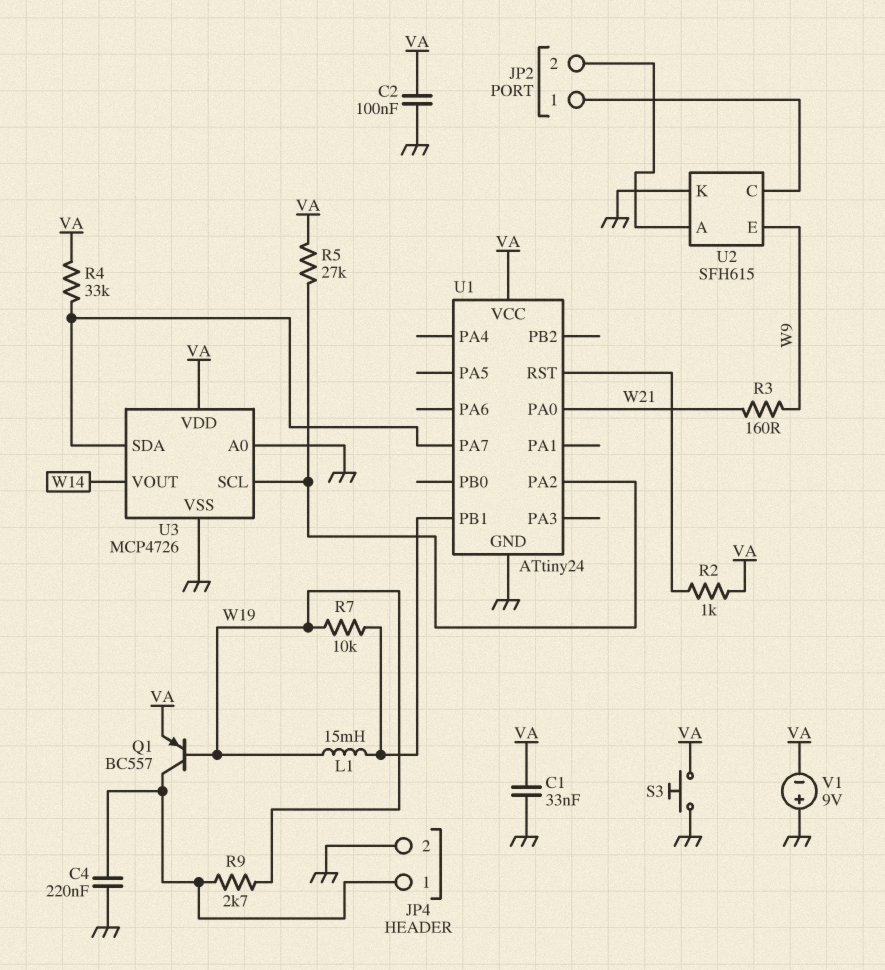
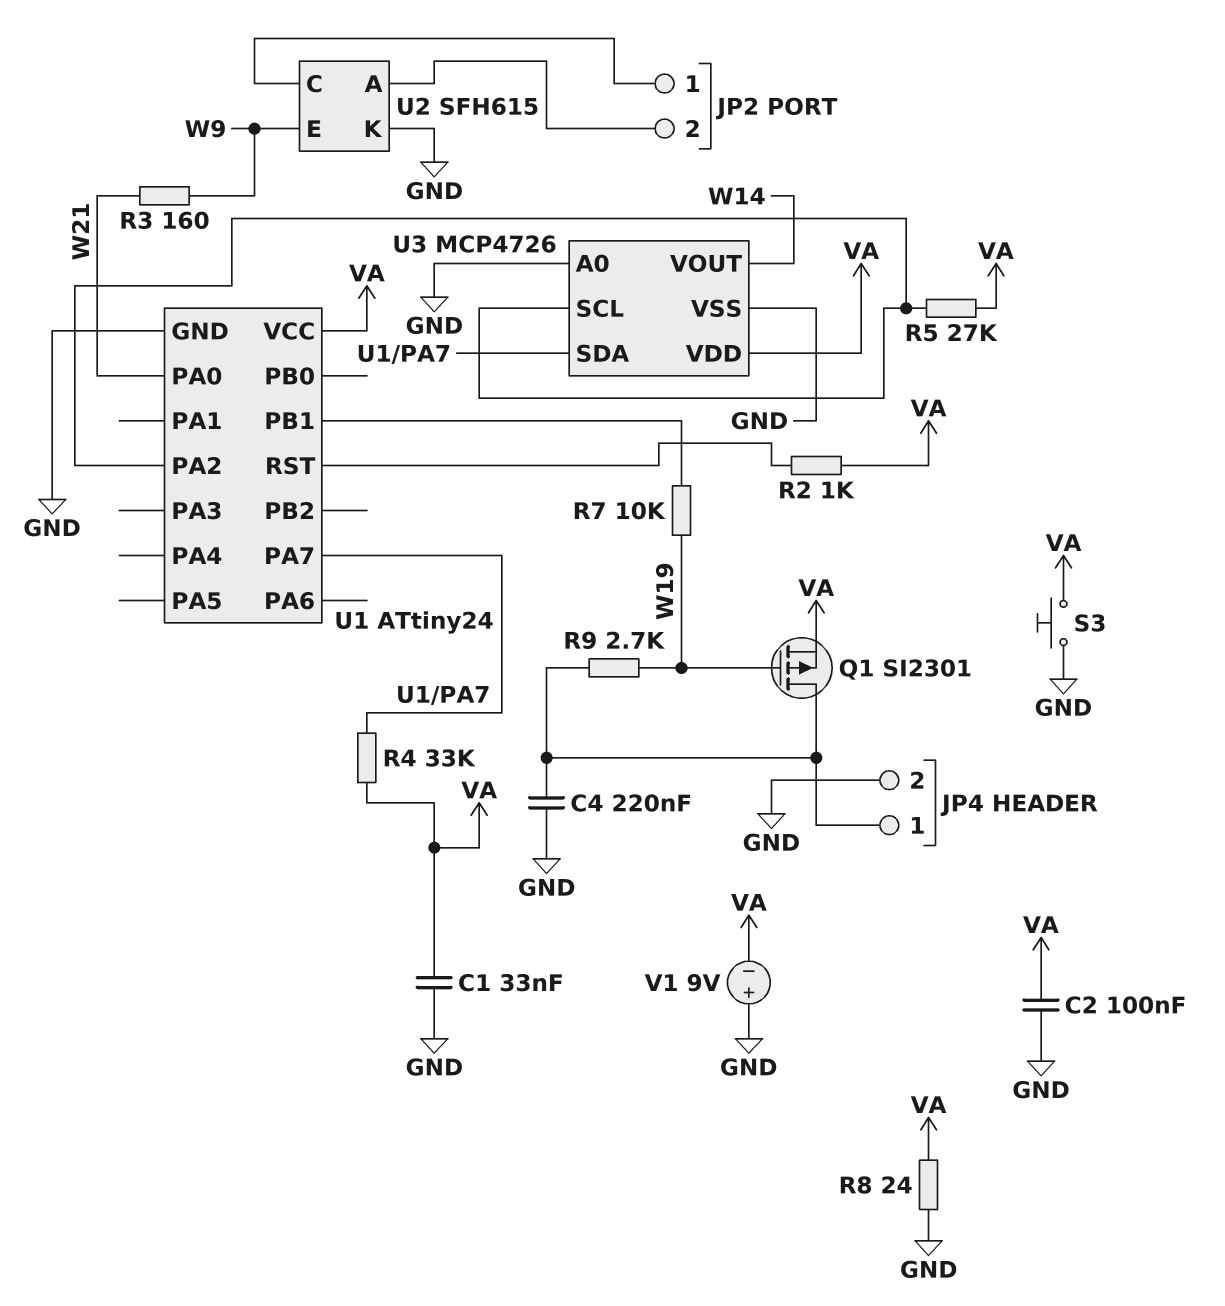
L1: 15mH (U1/PB1, W19) -> none
Q1: PNP BC557 (B W19, C JP4/1, E VA) -> PMOS SI2301 (G W19, D JP4/1, S VA)
R8: none -> 24 (GND, VA)

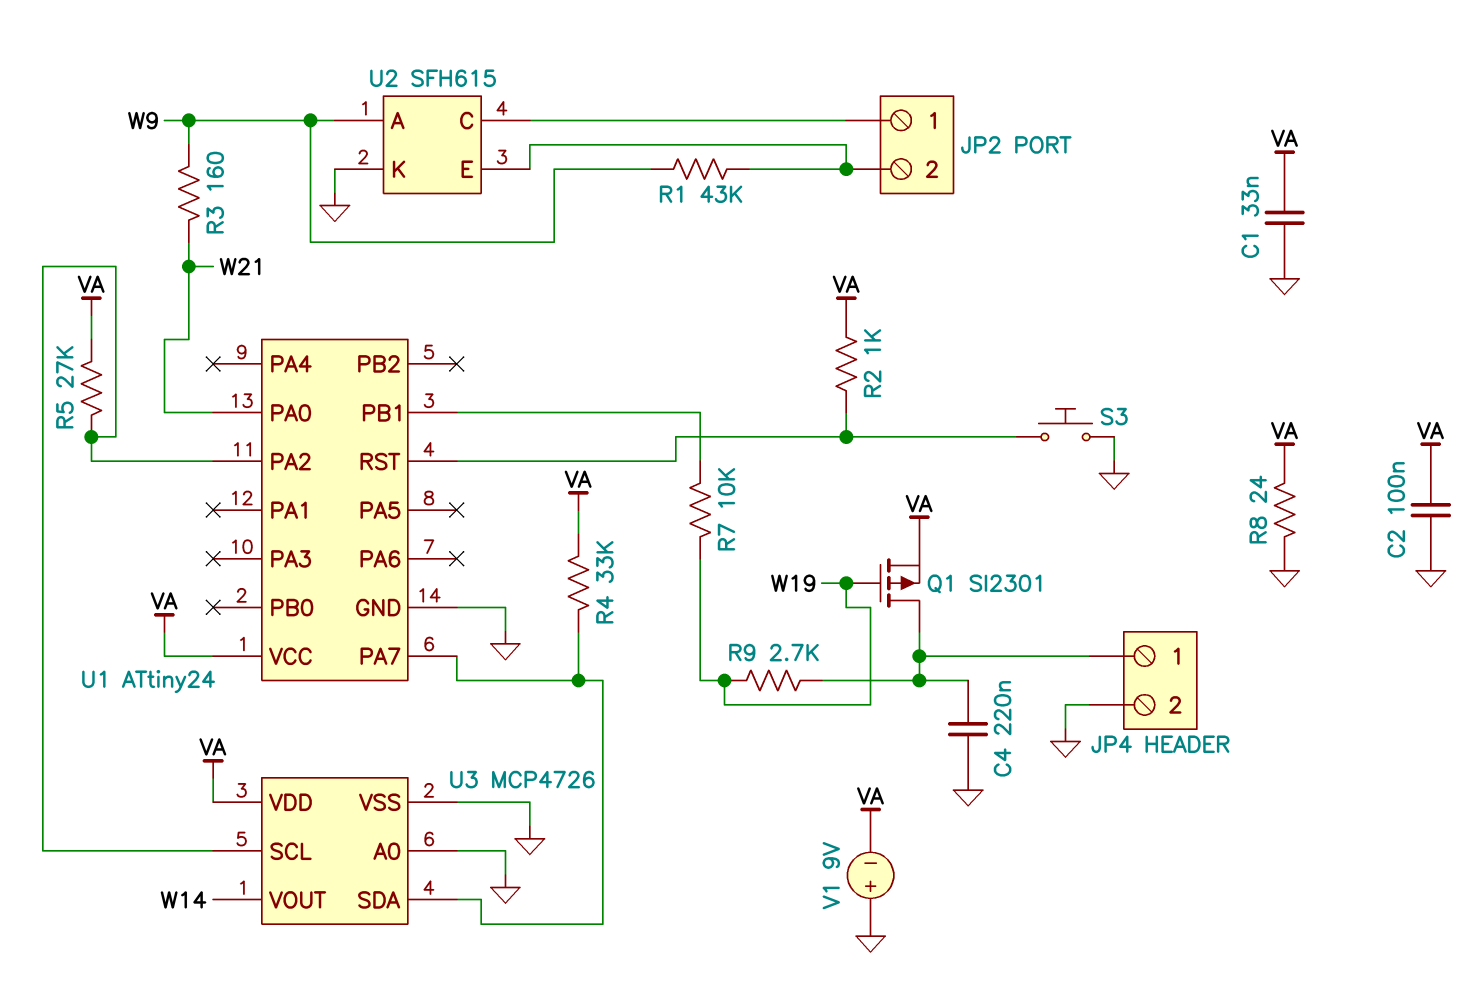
R1: none -> 43k (JP2/2, W9)
S3: button (GND, VA) -> button (GND, U1/RST)
U2 pin A: JP2/2 -> W9
U2 pin E: W9 -> JP2/2

